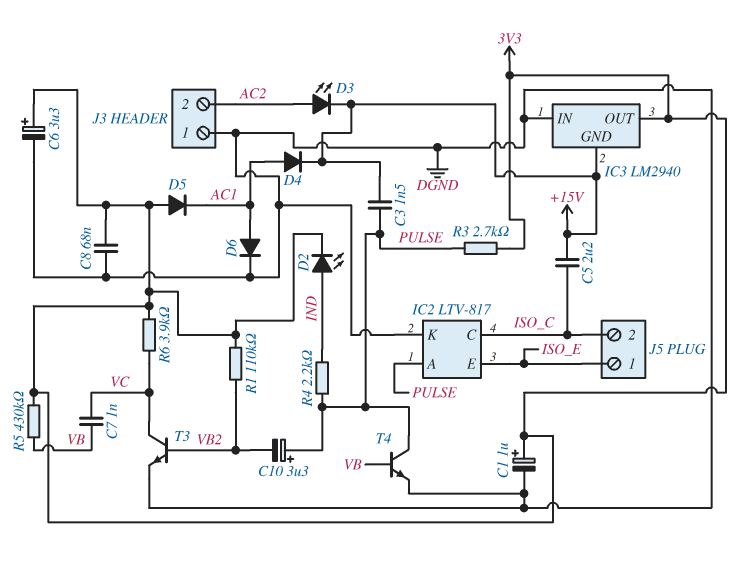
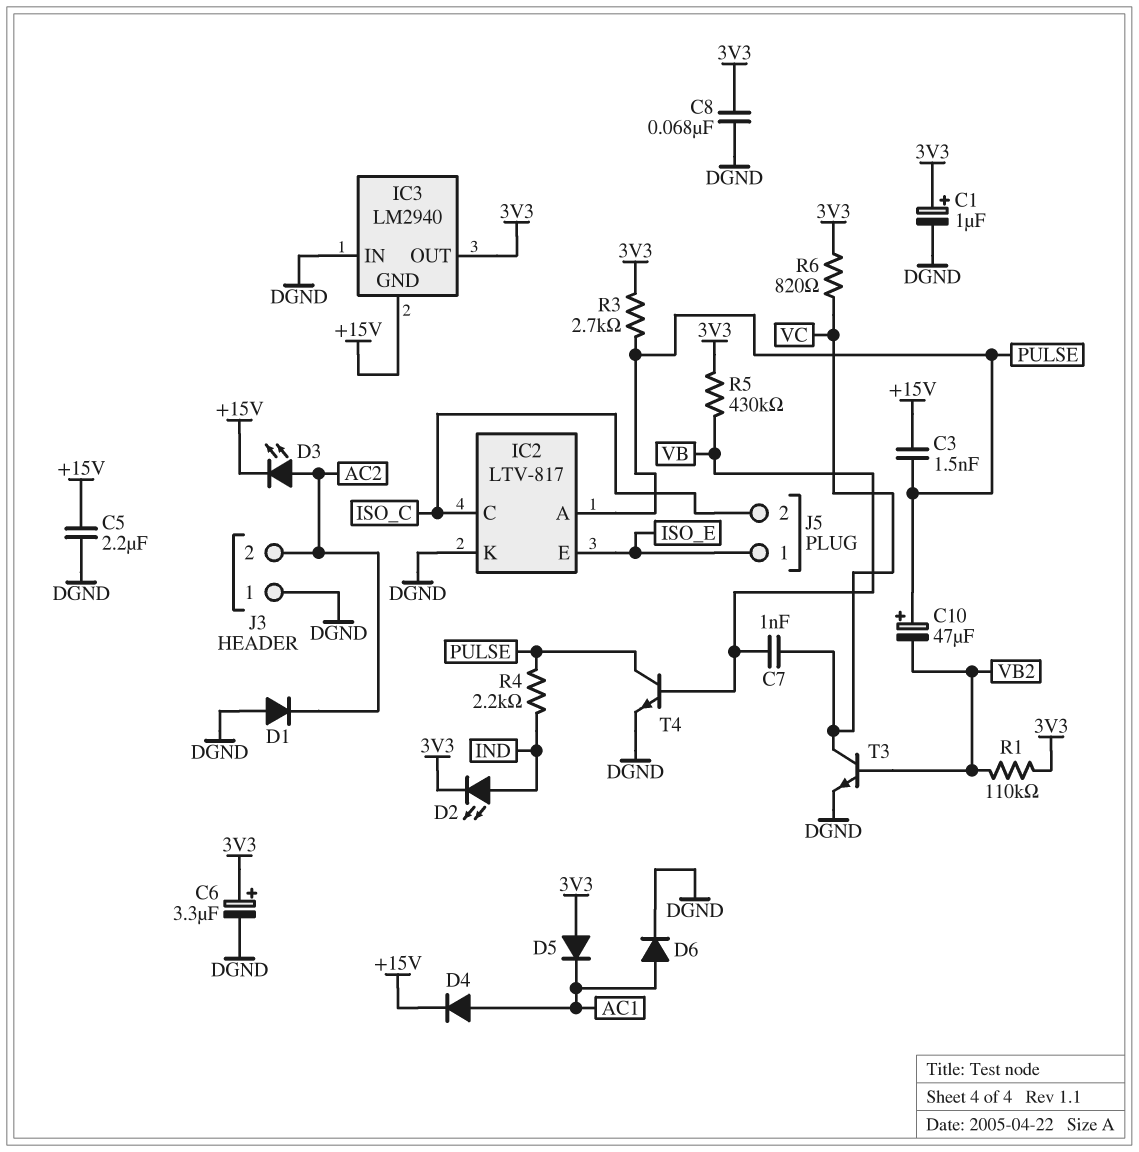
C5: 2.2uF (+15V, ISO_C) -> 2.2uF (+15V, DGND)
C10: 3.3uF (plus PULSE, minus VB2) -> 47uF (plus PULSE, minus VB2)
D1: none -> diode (A DGND, K AC2)
R6: 3.9k (3V3, VC) -> 820 (3V3, VC)

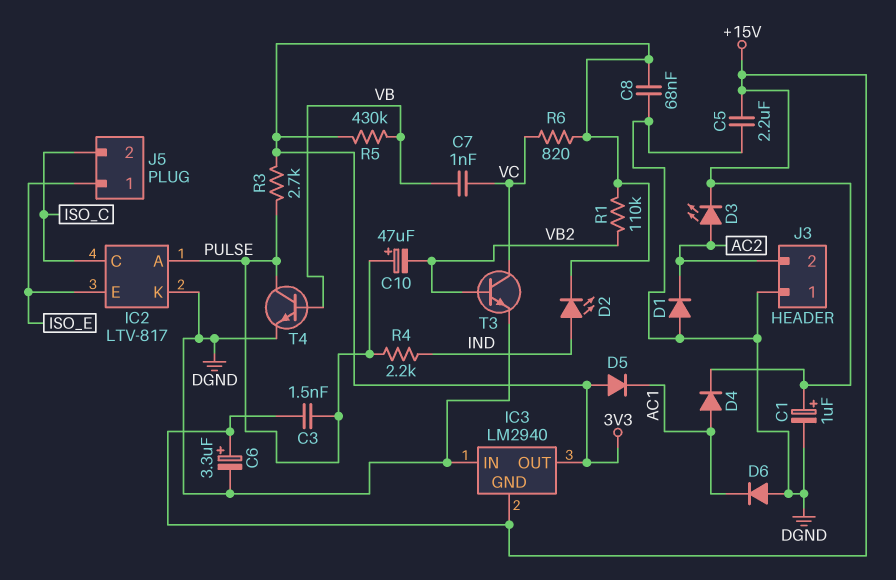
C1: 1uF (plus 3V3, minus DGND) -> 1uF (plus +15V, minus DGND)
C6: 3.3uF (plus 3V3, minus DGND) -> 3.3uF (plus +15V, minus DGND)
D6: diode (A AC1, K DGND) -> diode (A DGND, K AC1)

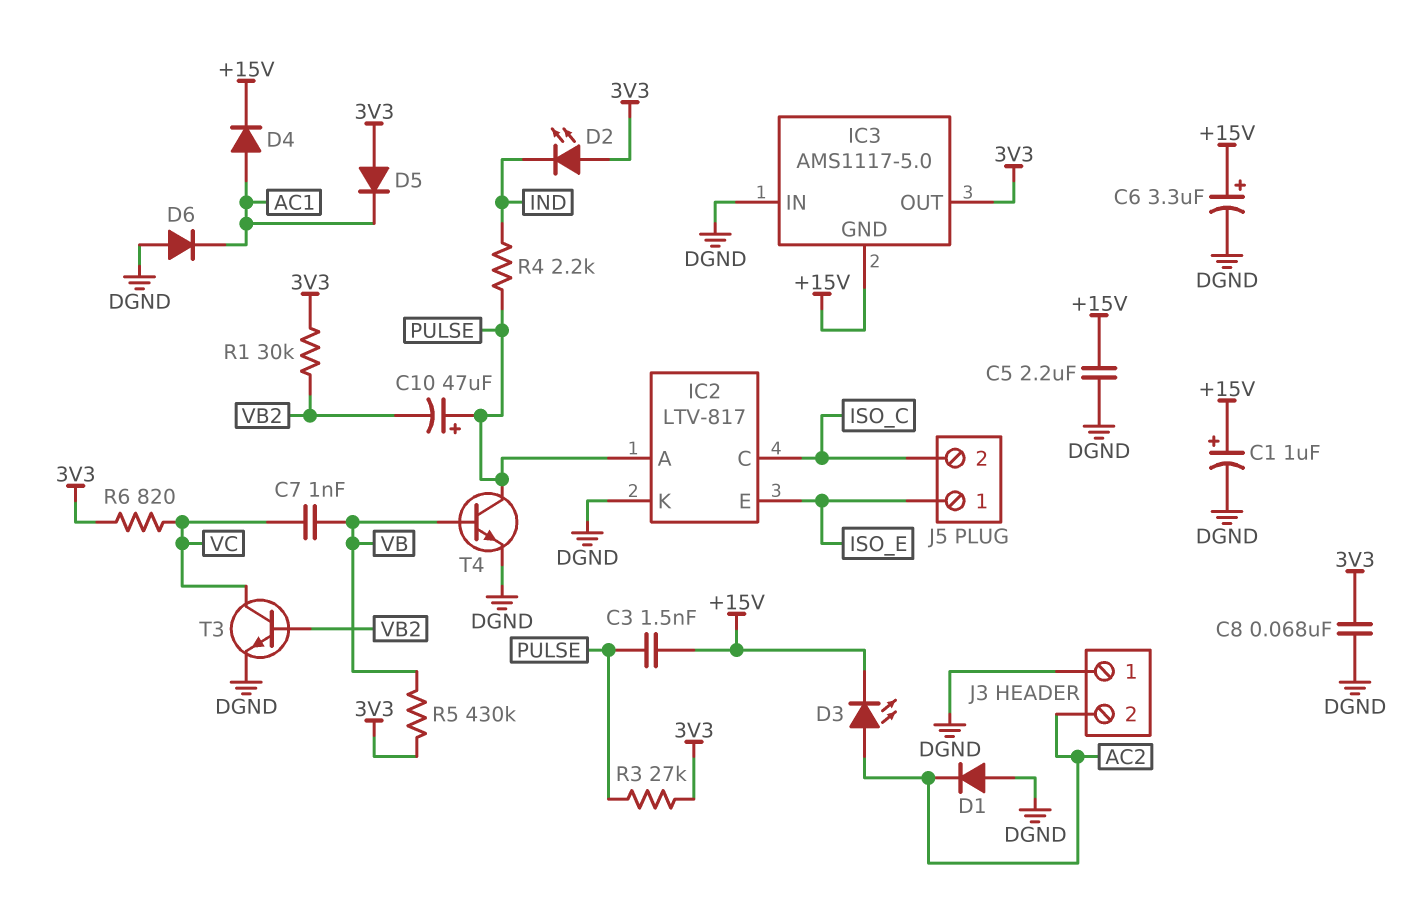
D2: LED (A IND, K 3V3) -> LED (A 3V3, K IND)
IC3: LM2940 -> AMS1117-5.0
R1: 110k (3V3, VB2) -> 30k (3V3, VB2)
R3: 2.7k (3V3, PULSE) -> 27k (3V3, PULSE)

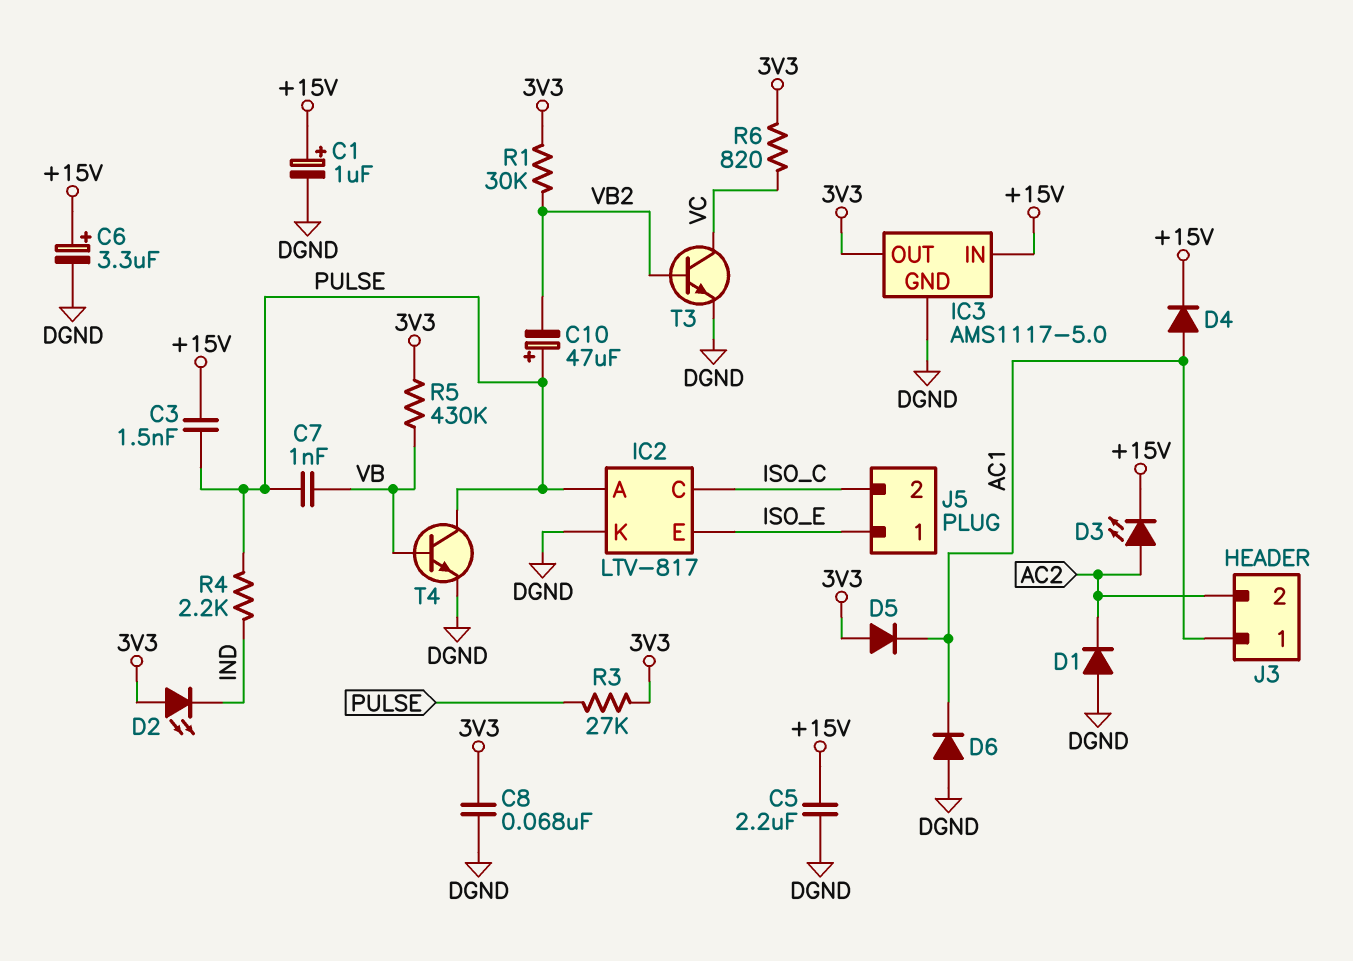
C7: 1nF (VB, VC) -> 1nF (PULSE, VB)
IC3 pin GND: +15V -> DGND
IC3 pin IN: DGND -> +15V
J3 pin 1: DGND -> AC1

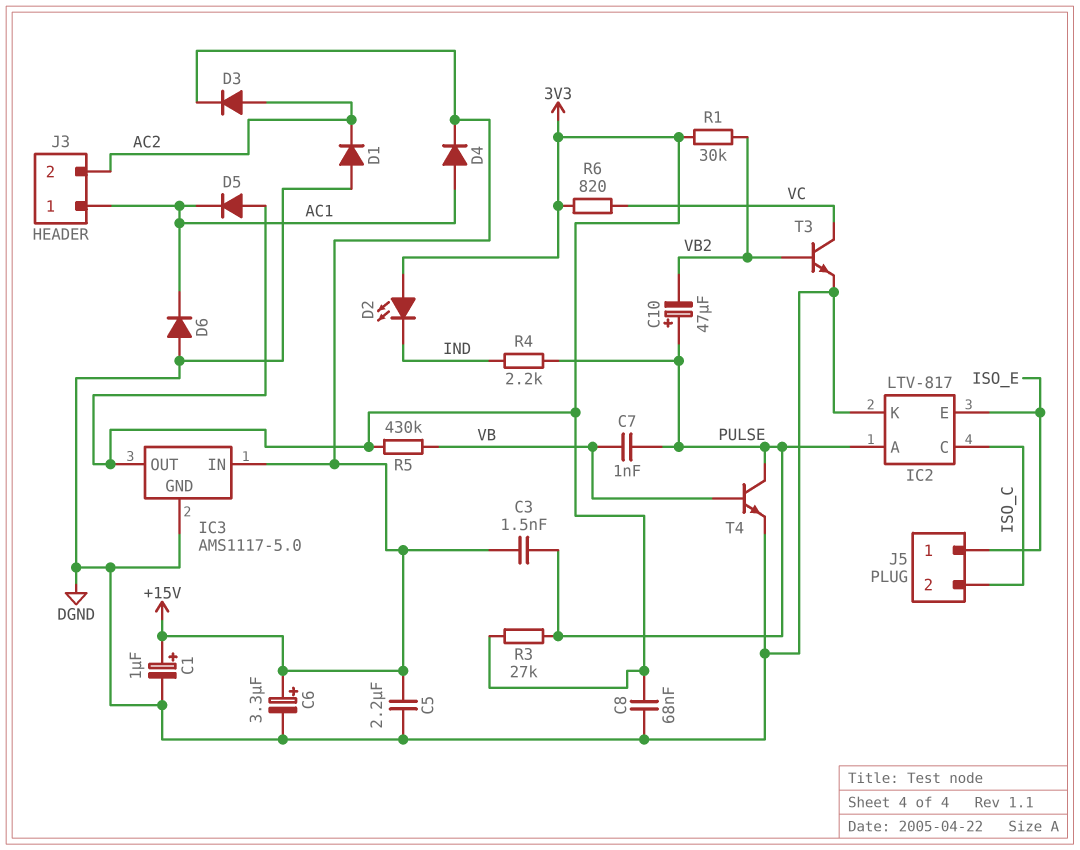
D3: LED (A AC2, K +15V) -> diode (A AC2, K +15V)

